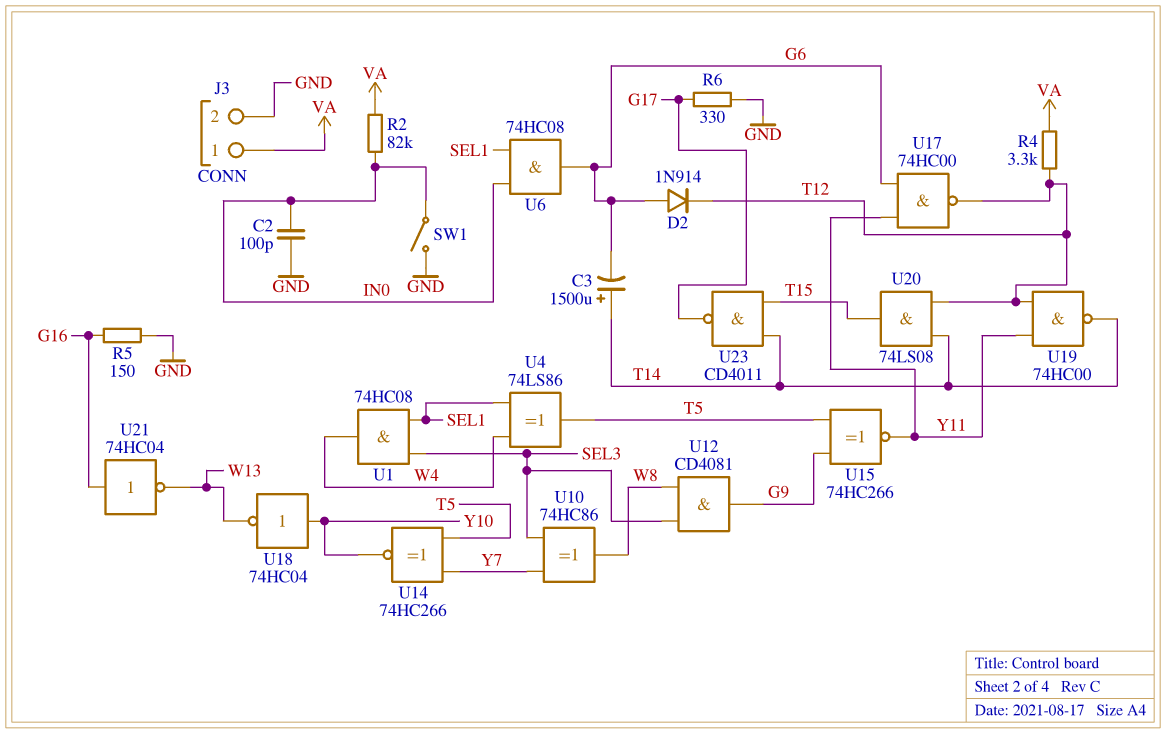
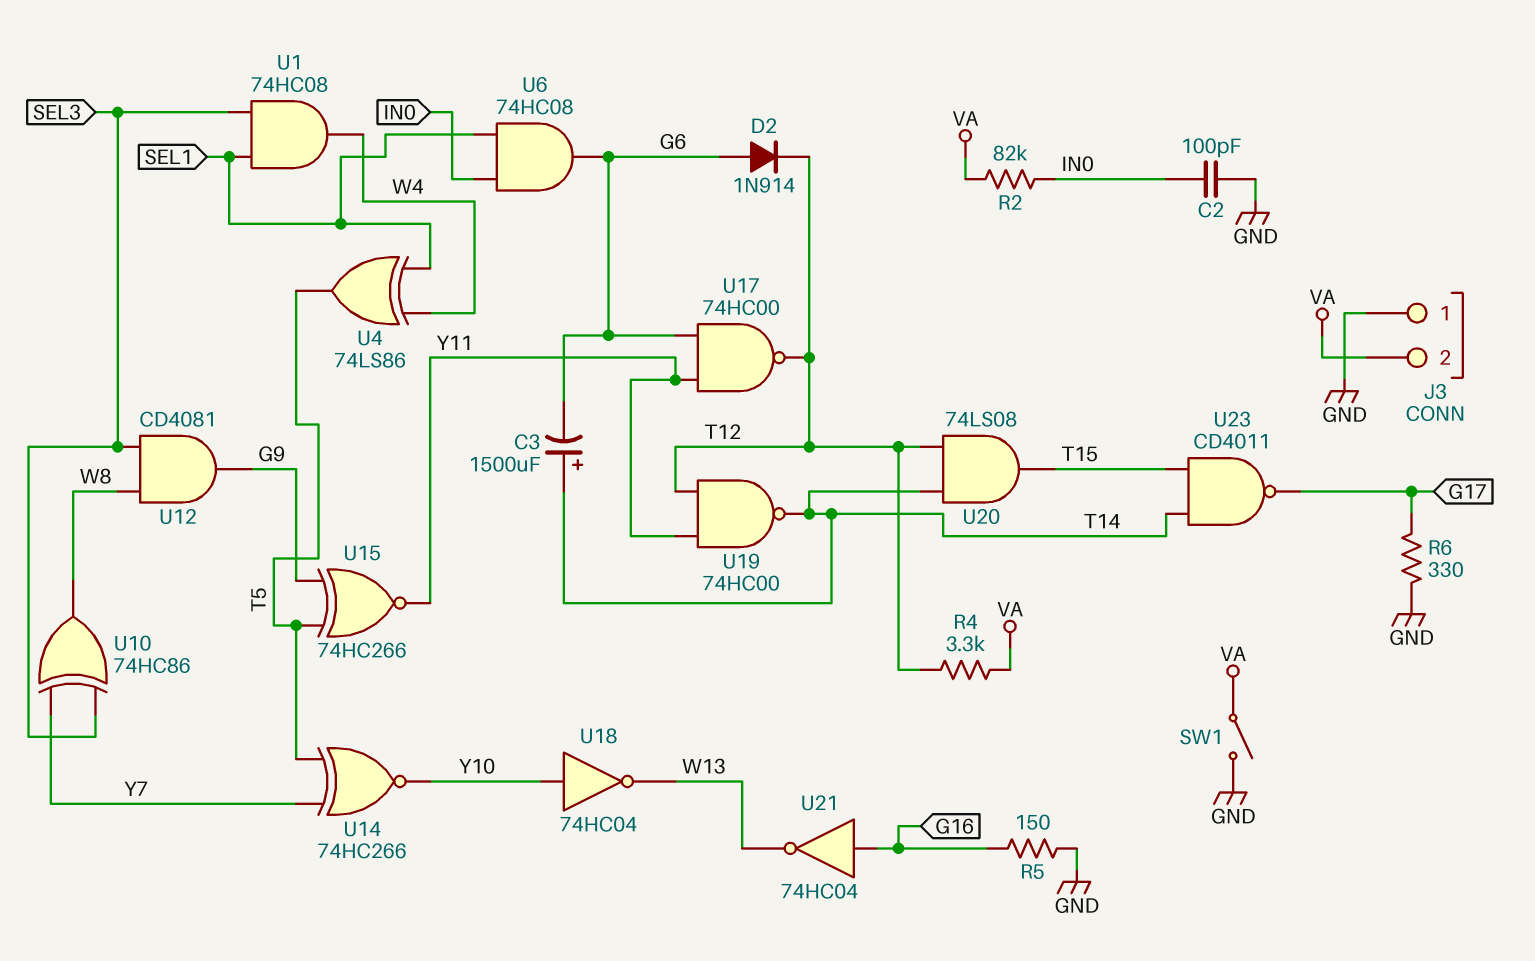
J3 pin 1: VA -> GND
J3 pin 2: GND -> VA
SW1: switch (GND, IN0) -> switch (GND, VA)

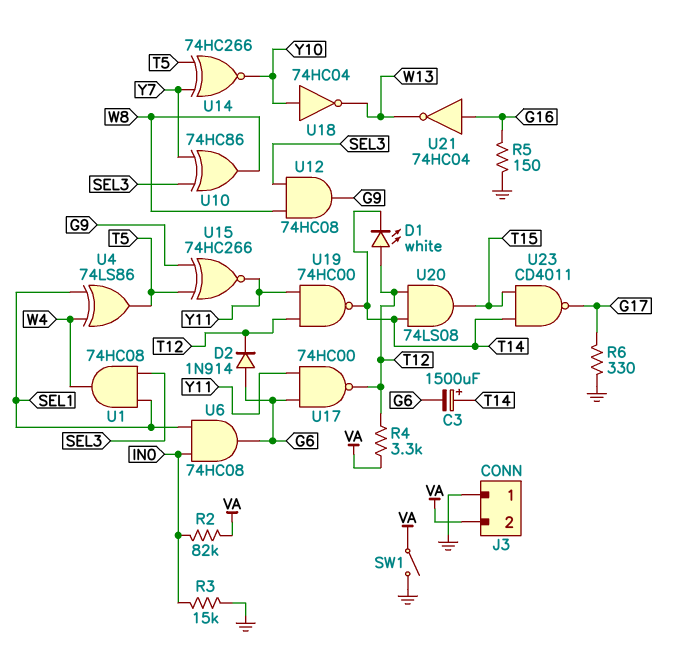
C2: 100pF (GND, IN0) -> none
D1: none -> LED white (A T12, K T14)
R3: none -> 15k (GND, IN0)
U12: AND CD4081 (in SEL3, in W8, out G9) -> AND 74HC08 (in SEL3, in W8, out G9)

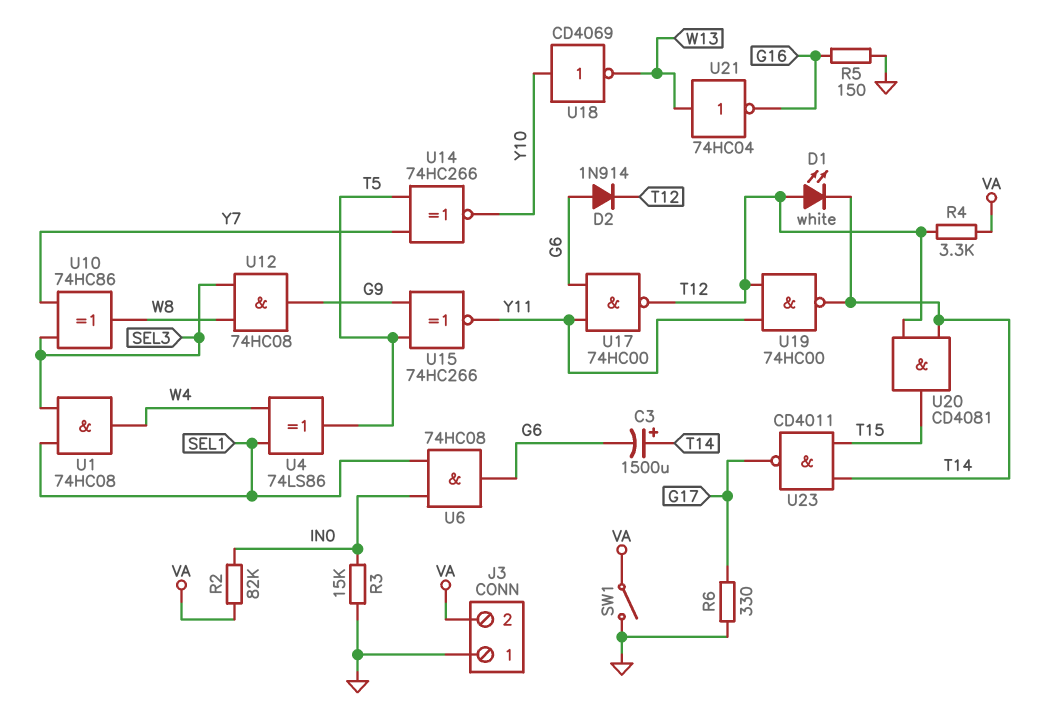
U18: NOT 74HC04 (in Y10, out W13) -> NOT CD4069 (in Y10, out W13)
U20: AND 74LS08 (in T12, in T14, out T15) -> AND CD4081 (in T12, in T14, out T15)
U21: NOT 74HC04 (in G16, out W13) -> NOT 74HC04 (in W13, out G16)

